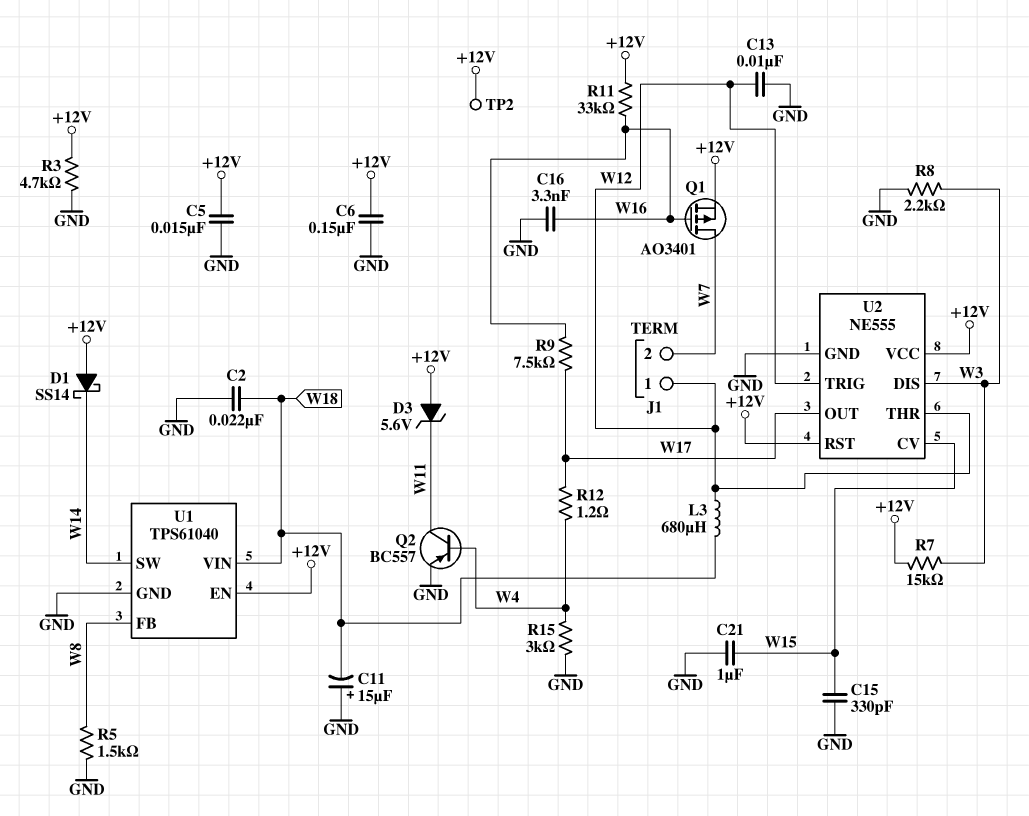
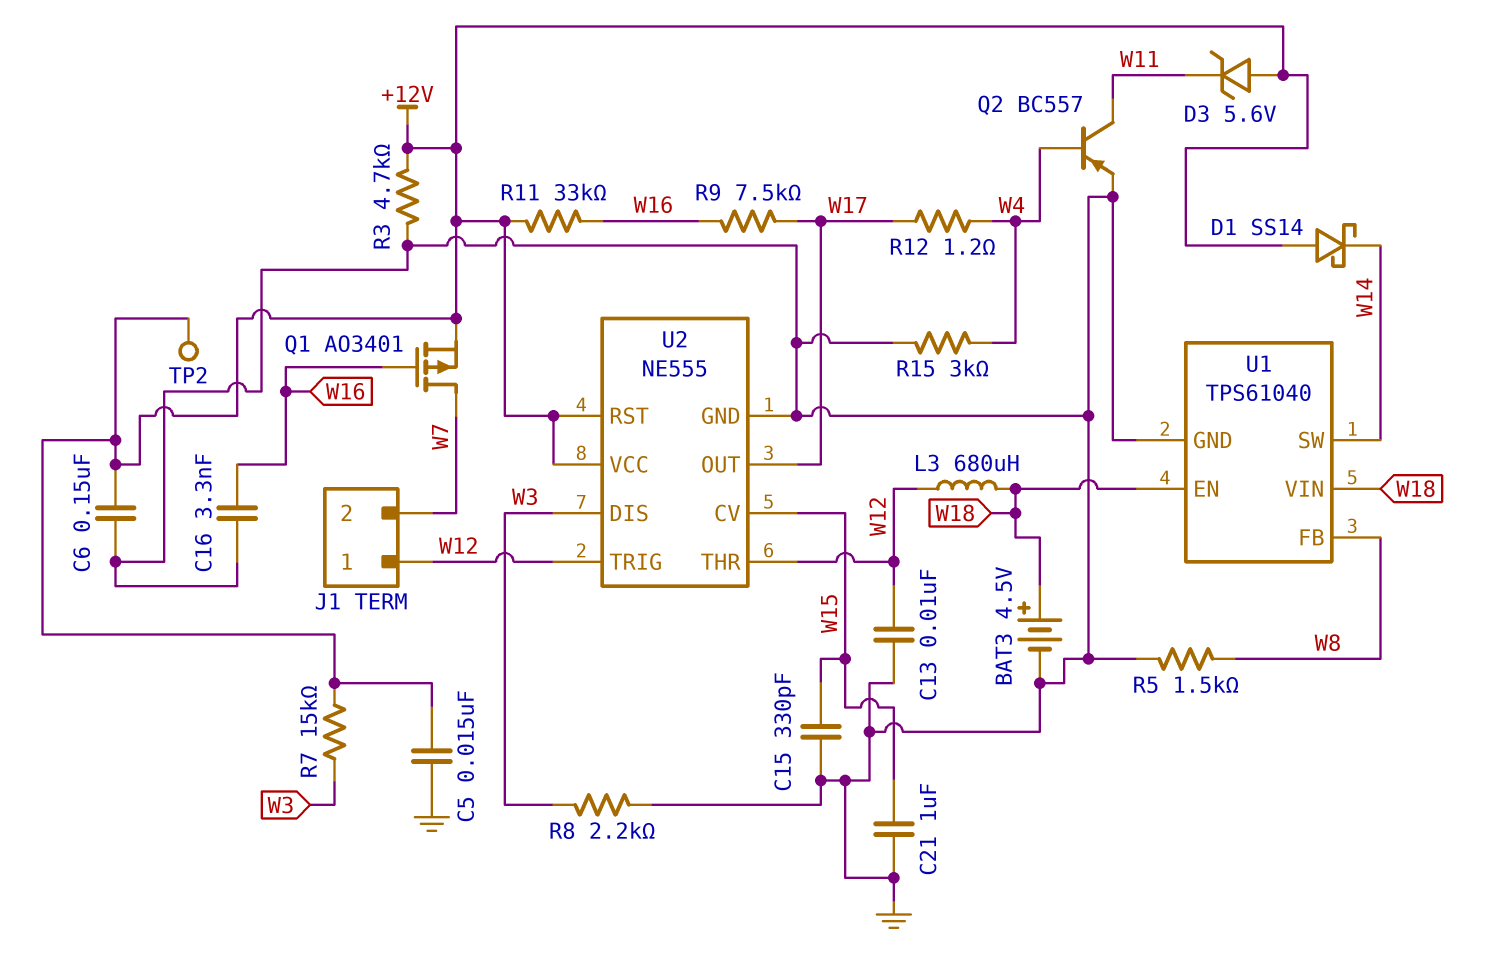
BAT3: none -> 4.5V (plus W18, minus GND)
C2: 22nF (GND, W18) -> none
C11: 15uF (plus GND, minus W18) -> none
U1 pin EN: +12V -> W18

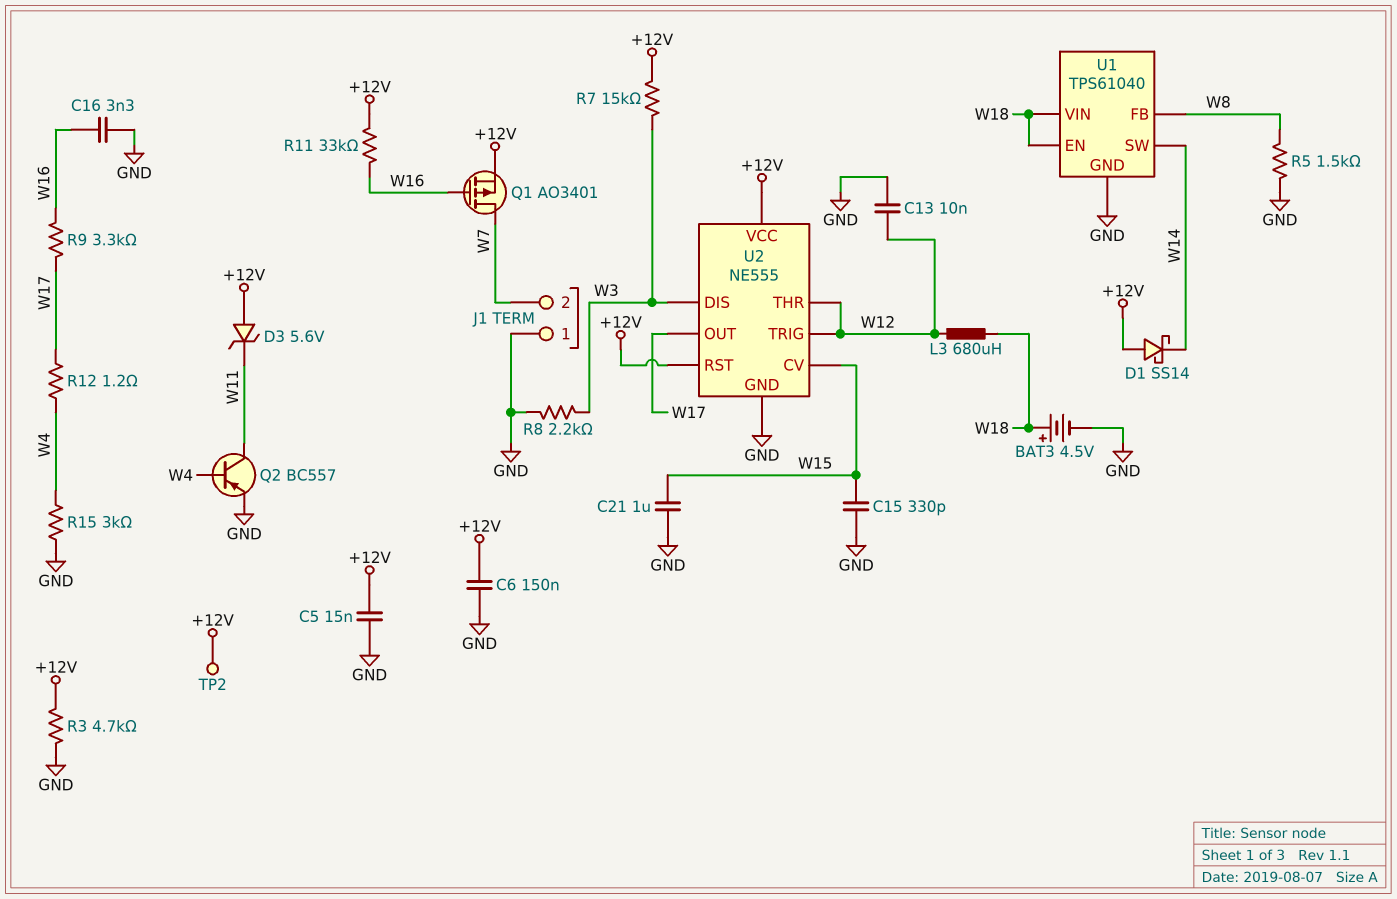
J1 pin 1: W12 -> GND
R9: 7.5k (W16, W17) -> 3.3k (W16, W17)

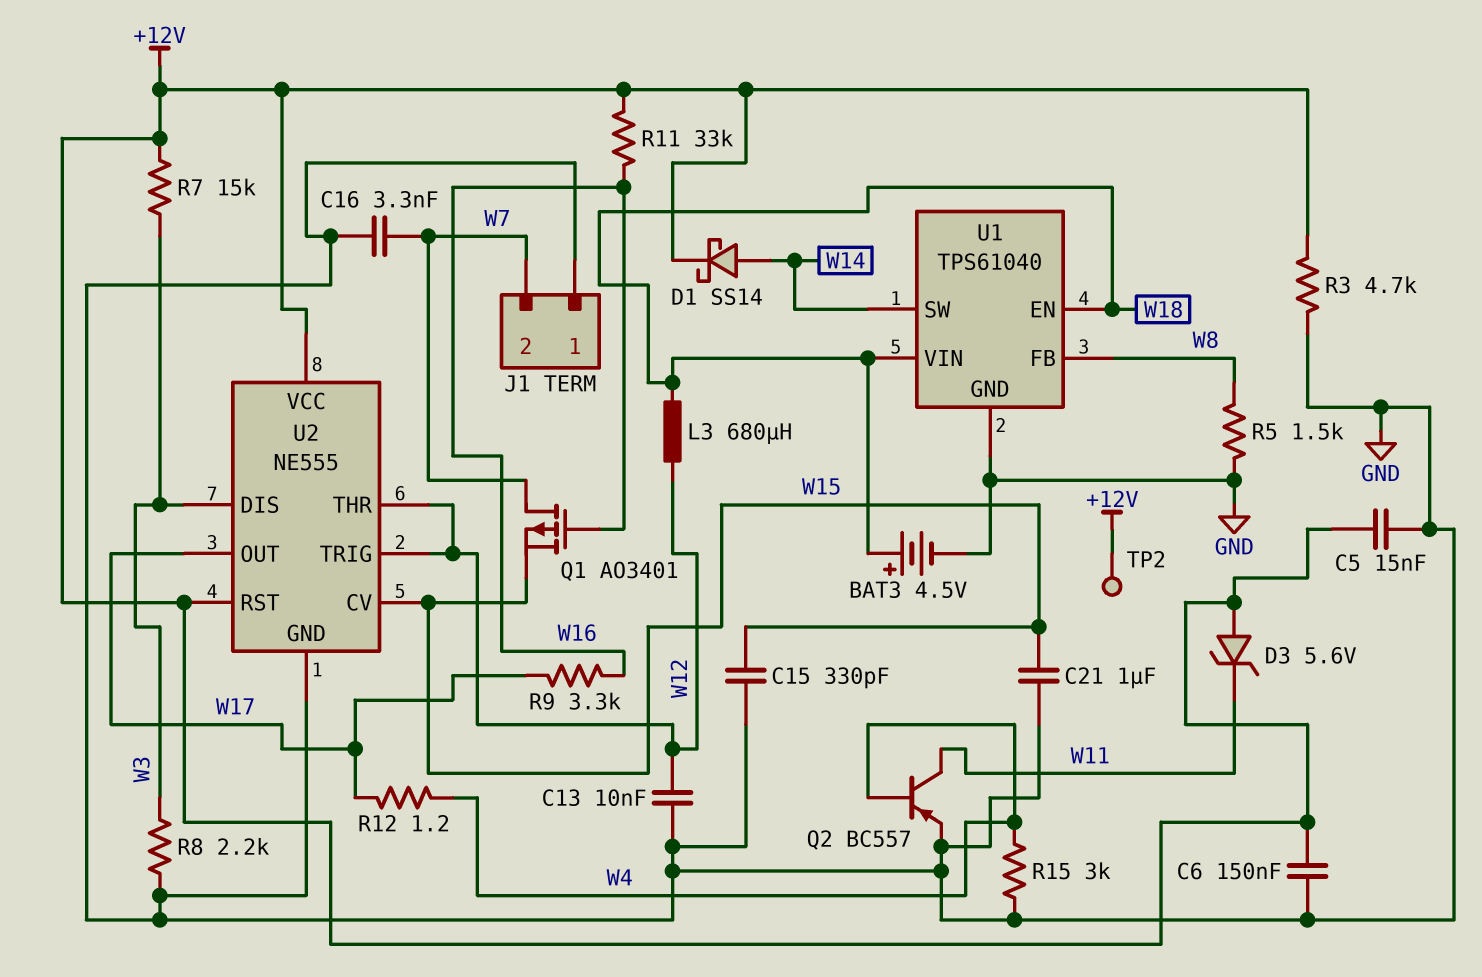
C16: 3.3nF (GND, W16) -> 3.3nF (GND, W7)
D1: schottky SS14 (A +12V, K W14) -> schottky SS14 (A W14, K +12V)
Q1: PMOS AO3401 (G W16, D W7, S +12V) -> PMOS AO3401 (G W16, D W7, S W15)

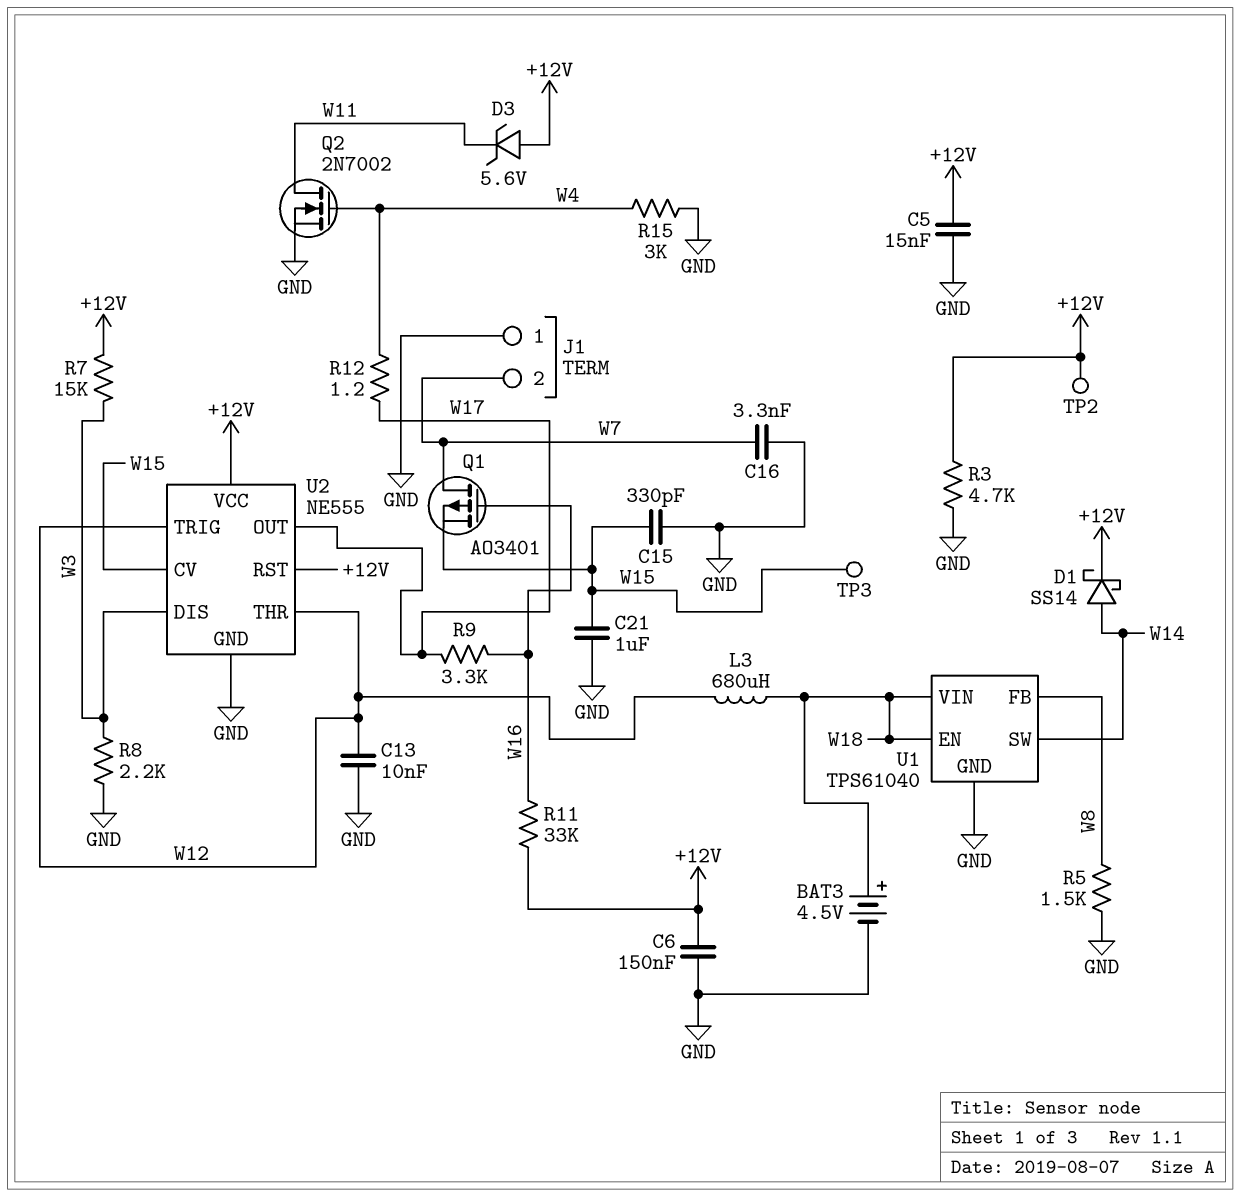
Q2: PNP BC557 (B W4, C W11, E GND) -> NMOS 2N7002 (G W4, D W11, S GND)
TP3: none -> test point (W15)

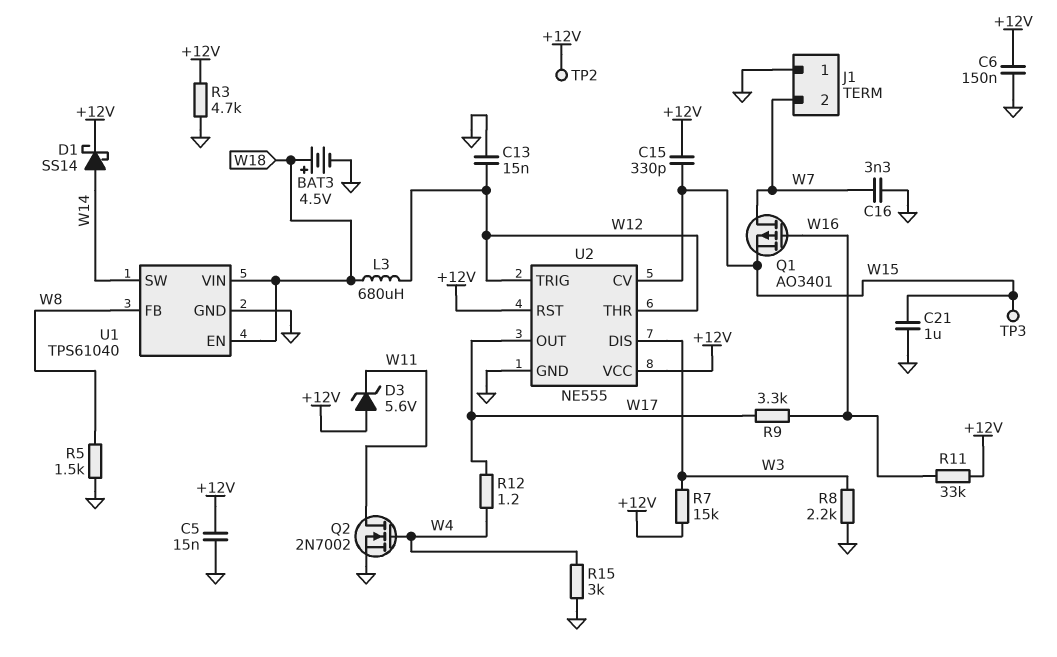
C13: 10nF (GND, W12) -> 15nF (GND, W12)
C15: 330pF (GND, W15) -> 330pF (+12V, W15)

